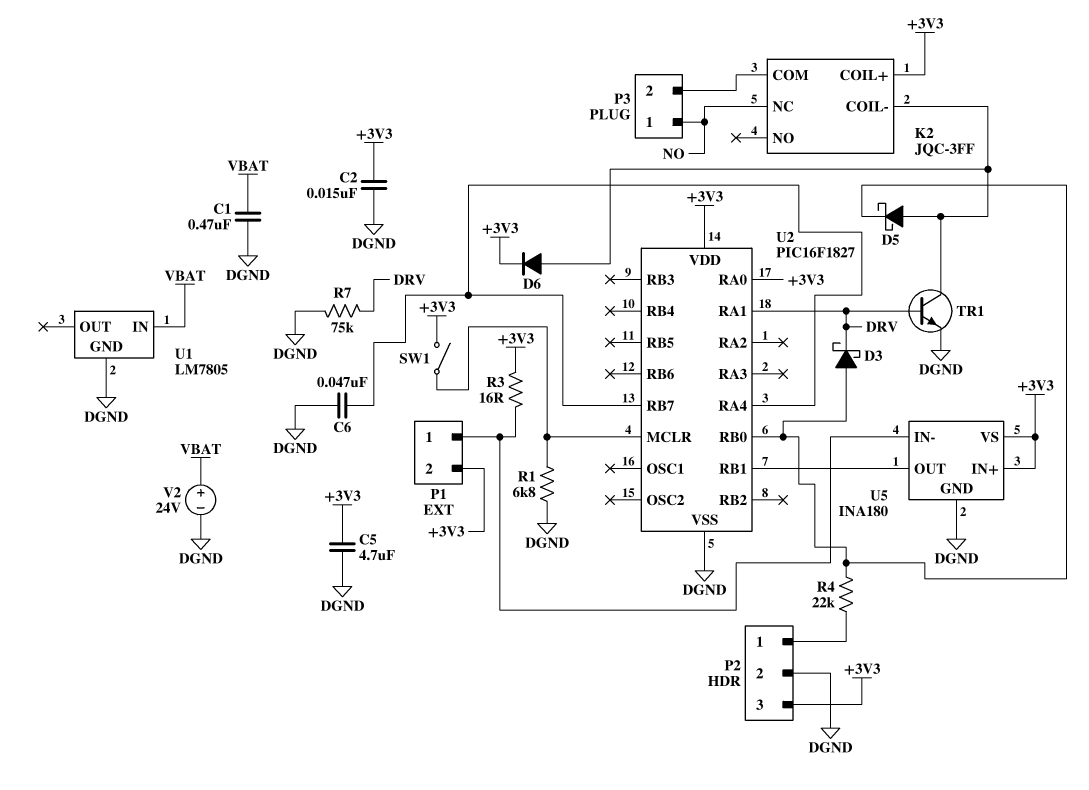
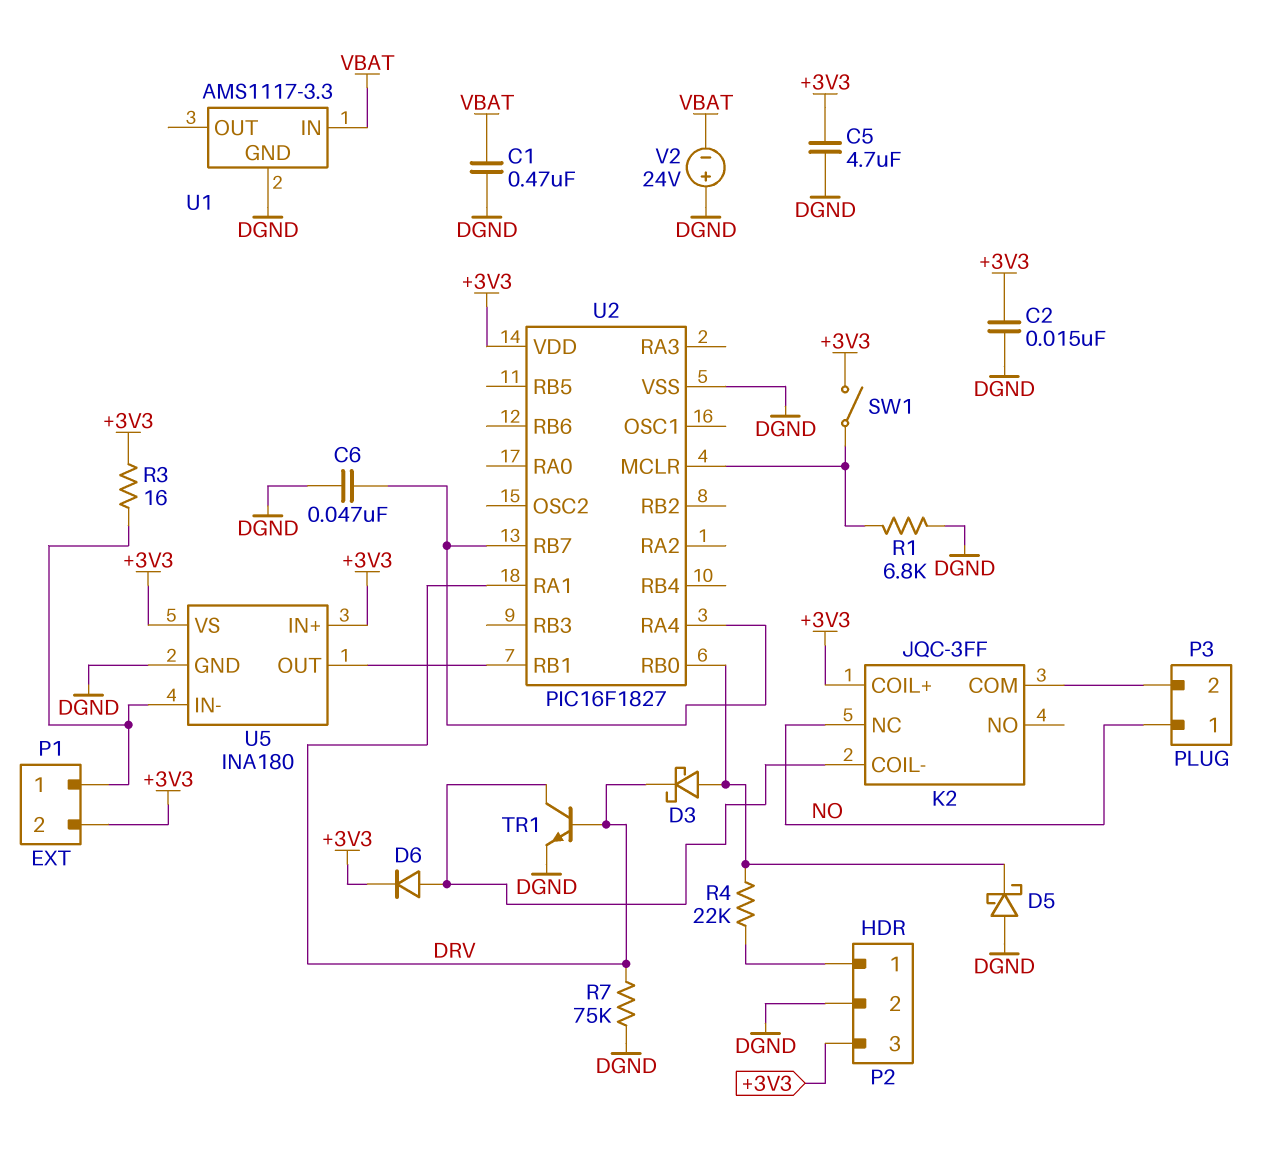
D5: schottky (A K2/COIL-, K U2/RB0) -> schottky (A DGND, K U2/RB0)
U1: LM7805 -> AMS1117-3.3
U2 pin RA0: +3V3 -> none
V2: 24V (plus VBAT, minus DGND) -> 24V (plus DGND, minus VBAT)

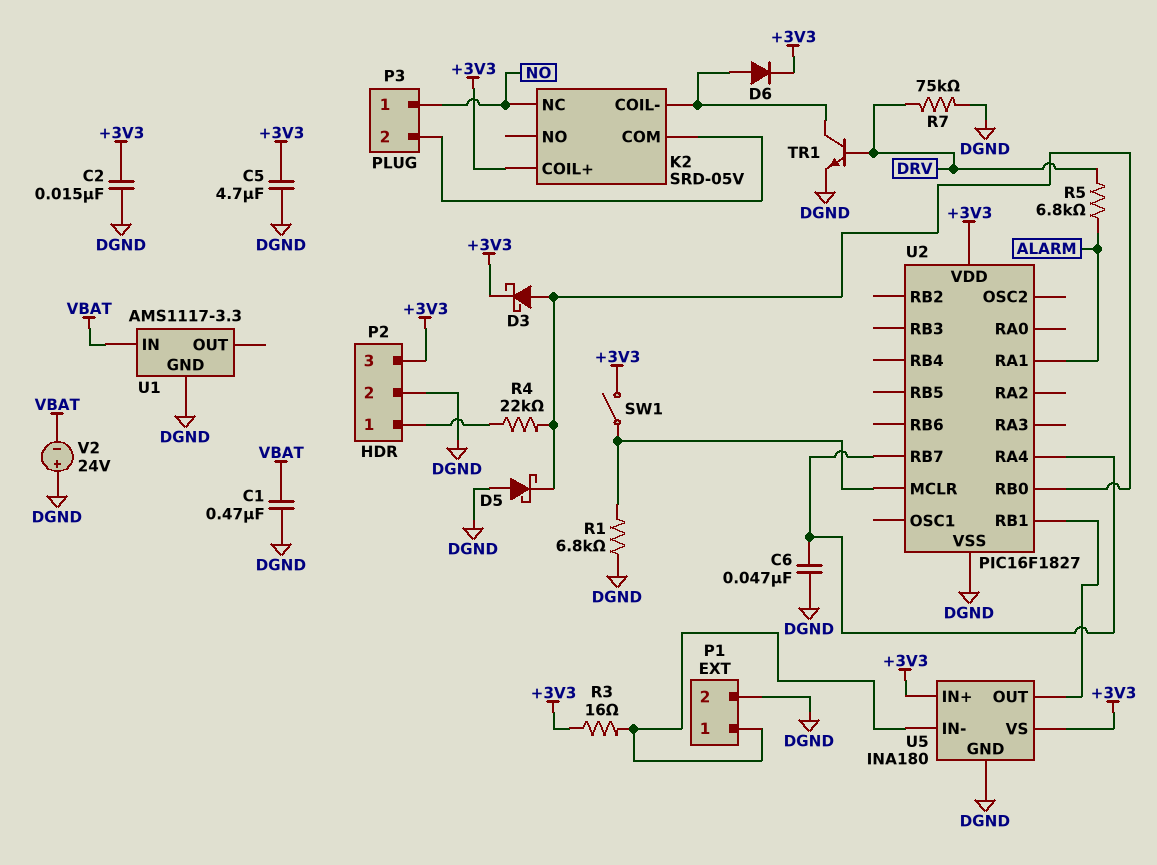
D3: schottky (A U2/RB0, K DRV) -> schottky (A U2/RB0, K +3V3)
K2: JQC-3FF -> SRD-05V
P1 pin 2: +3V3 -> DGND
R5: none -> 6.8k (ALARM, DRV)
U2 pin RA1: DRV -> ALARM

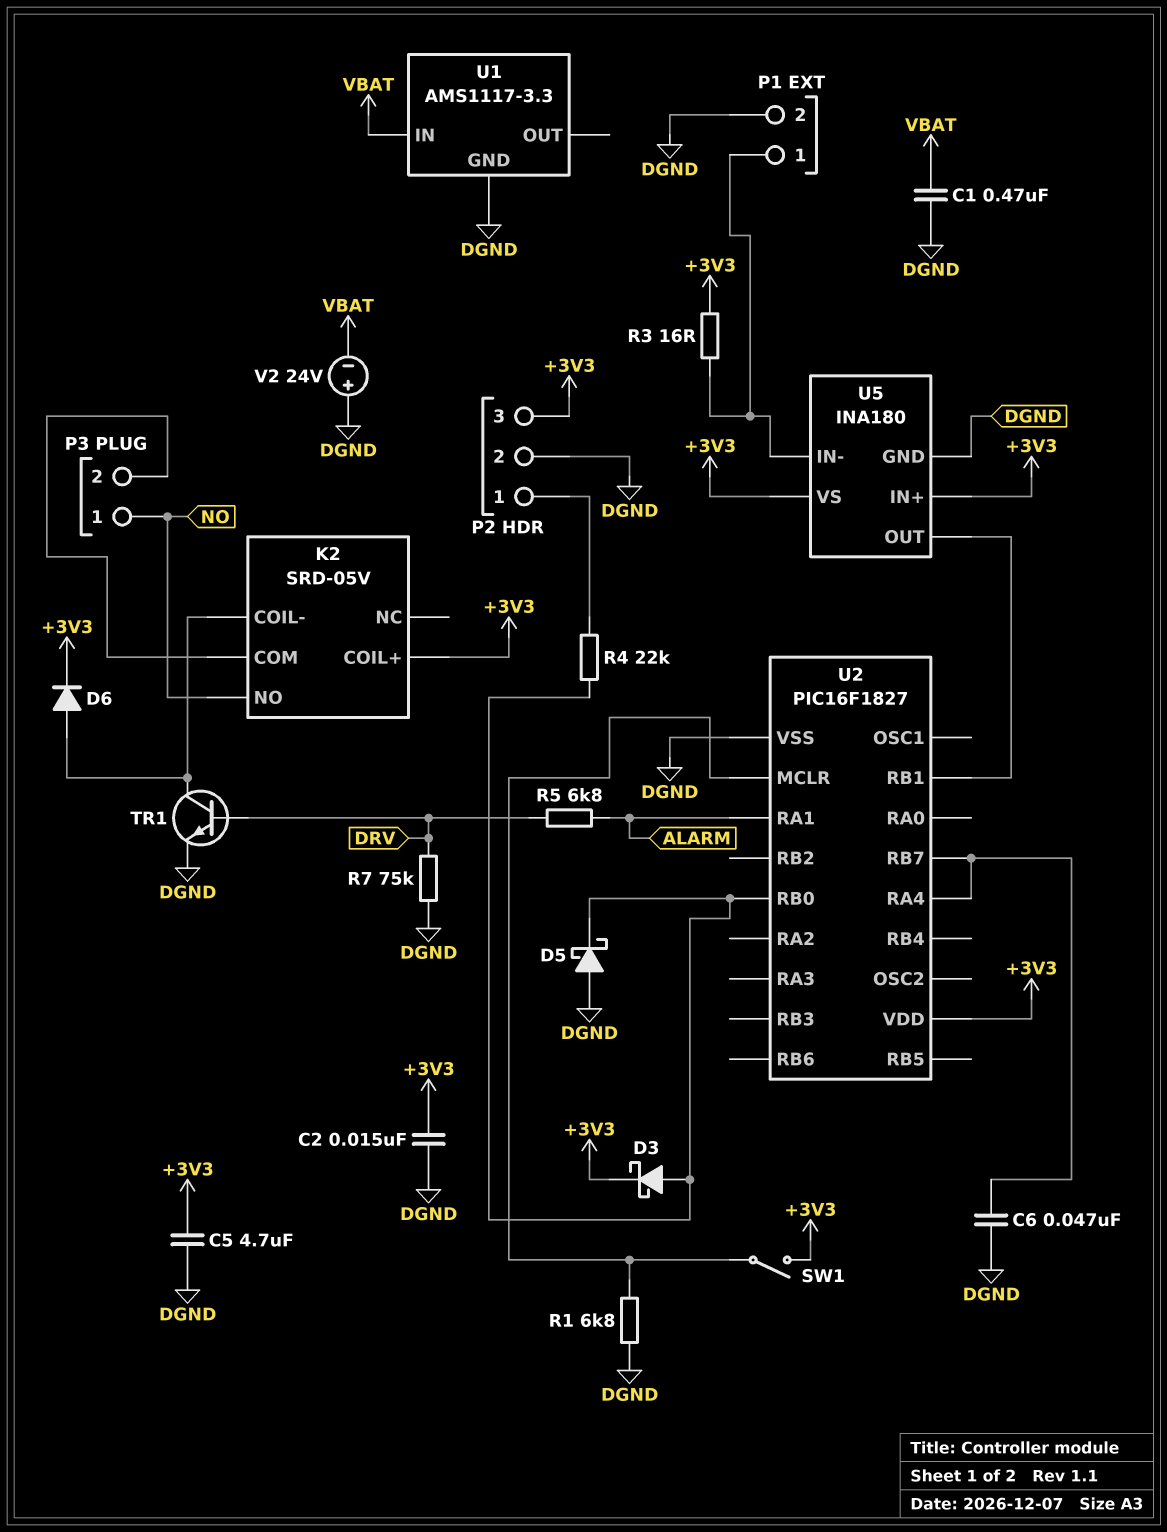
K2 pin NC: NO -> none
K2 pin NO: none -> NO

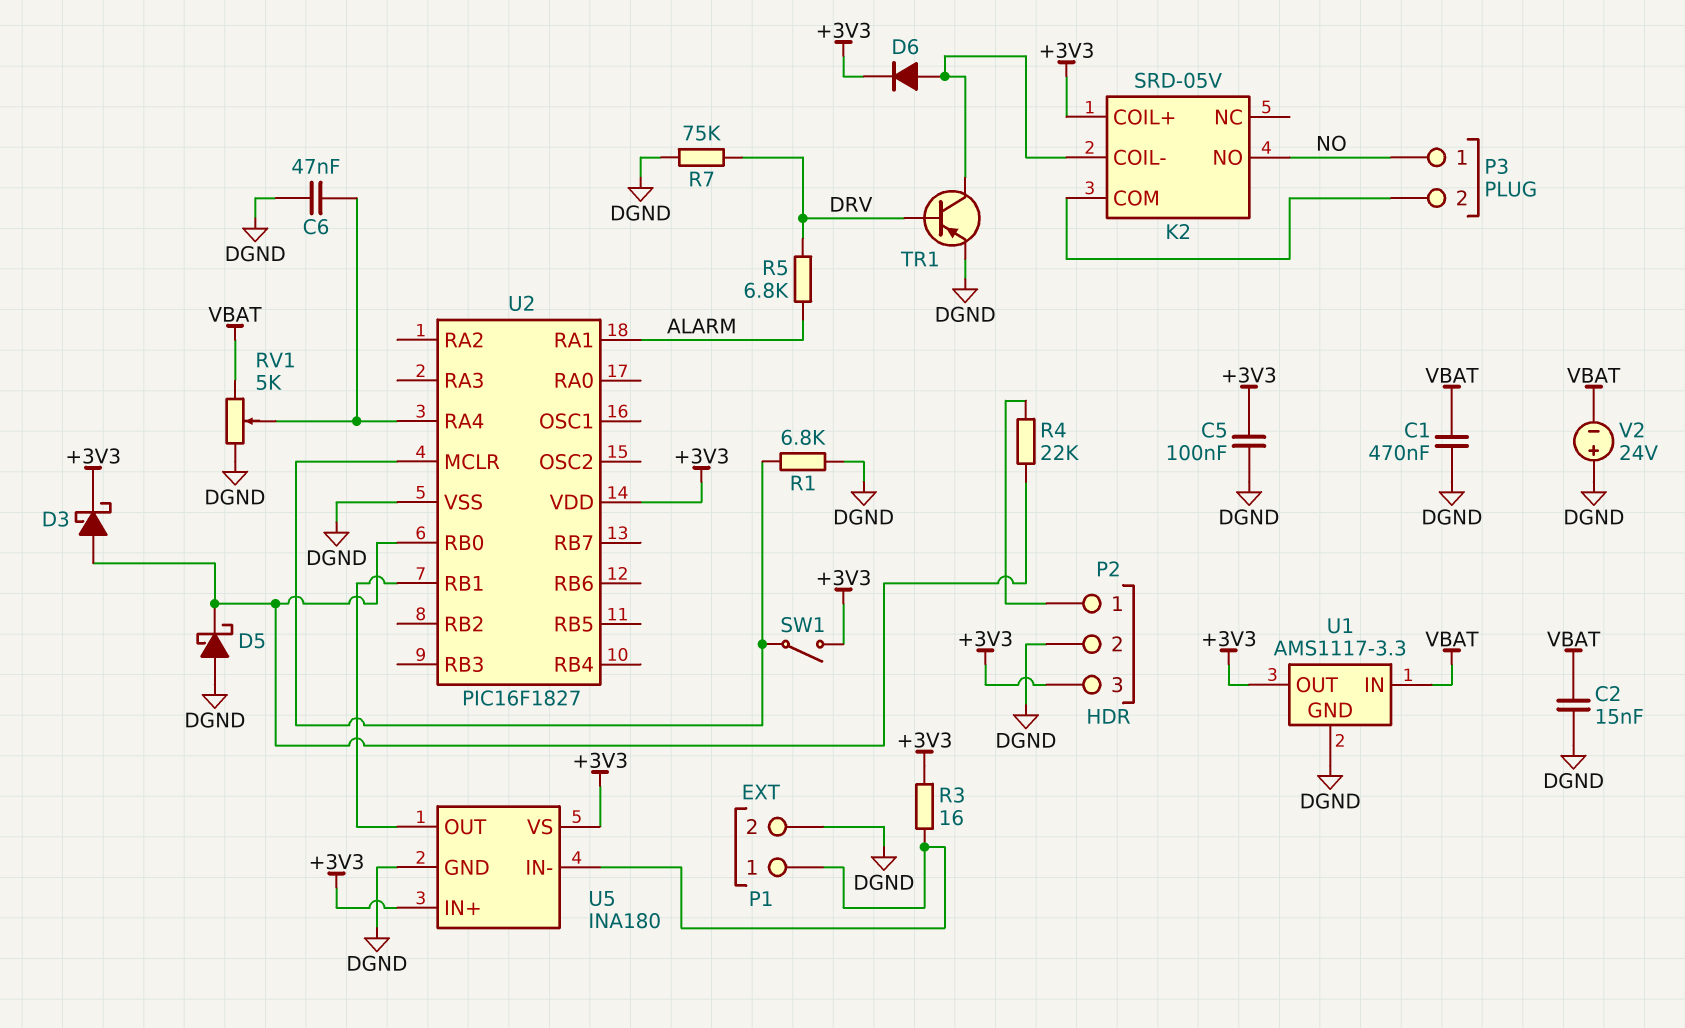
C2: 15nF (+3V3, DGND) -> 15nF (DGND, VBAT)
C5: 4.7uF (+3V3, DGND) -> 100nF (+3V3, DGND)
RV1: none -> 5k (DGND, VBAT, wiper U2/RA4)
TR1: NPN (B DRV, C K2/COIL-, E DGND) -> PNP (B DRV, C K2/COIL-, E DGND)
U1 pin OUT: none -> +3V3
U2 pin RB7: U2/RA4 -> none

